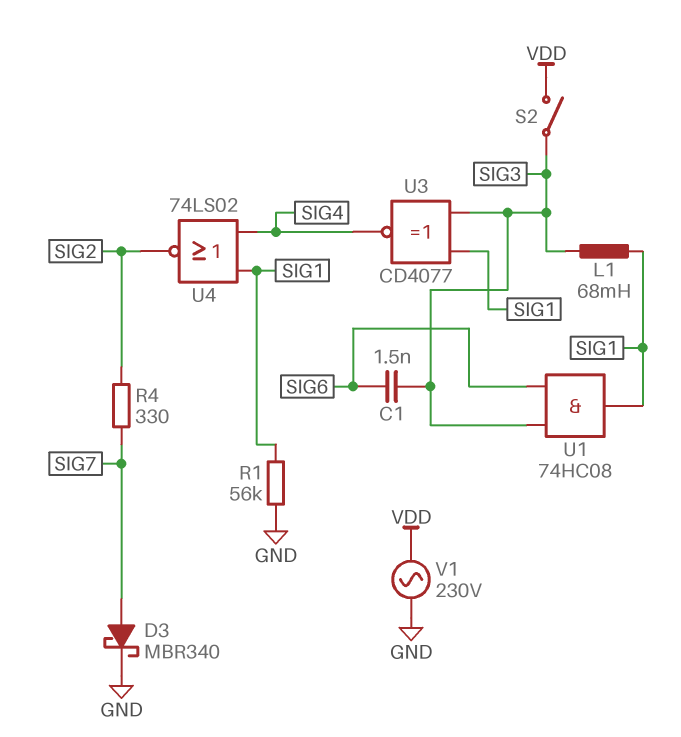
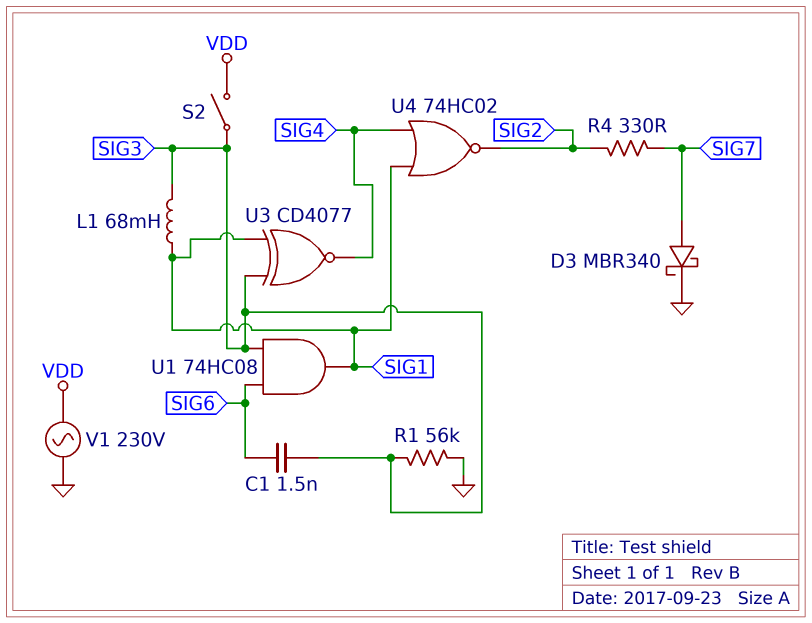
R1: 56k (GND, SIG1) -> 56k (GND, SIG3)
U4: NOR 74LS02 (in SIG1, in SIG4, out SIG2) -> NOR 74HC02 (in SIG1, in SIG4, out SIG2)

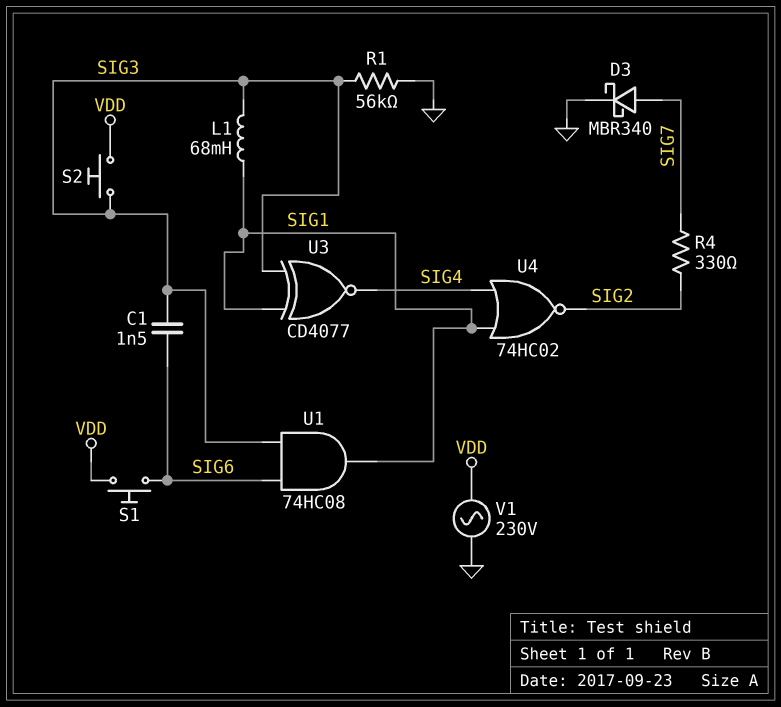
S1: none -> button (SIG6, VDD)
S2: switch (SIG3, VDD) -> button (SIG3, VDD)

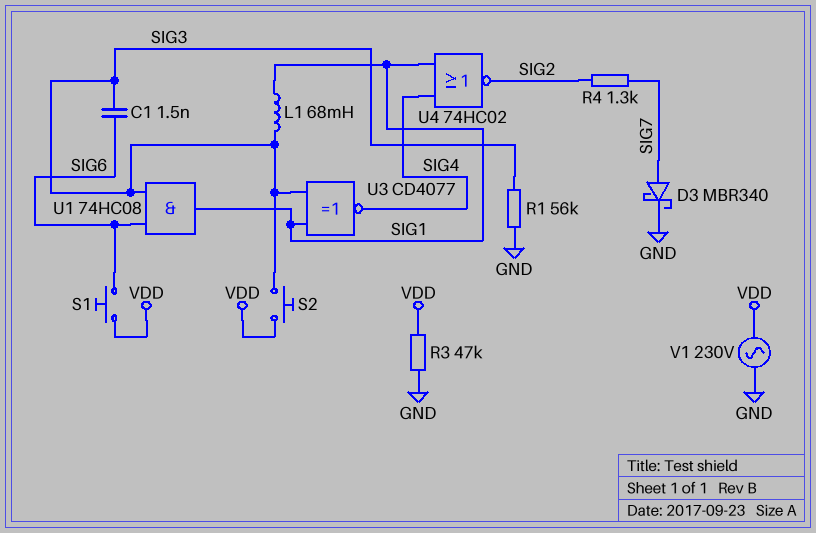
R3: none -> 47k (GND, VDD)
R4: 330 (SIG2, SIG7) -> 1.3k (SIG2, SIG7)

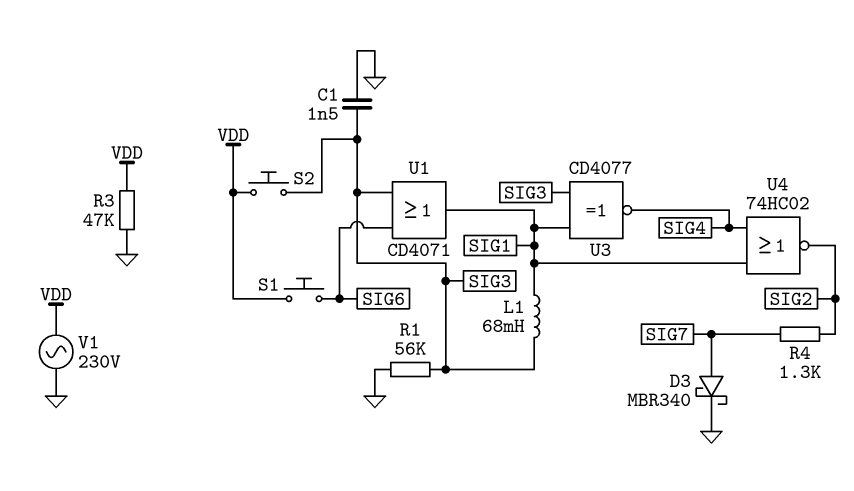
C1: 1.5nF (SIG3, SIG6) -> 1.5nF (GND, SIG3)
U1: AND 74HC08 (in SIG3, in SIG6, out SIG1) -> OR CD4071 (in SIG3, in SIG6, out SIG1)

